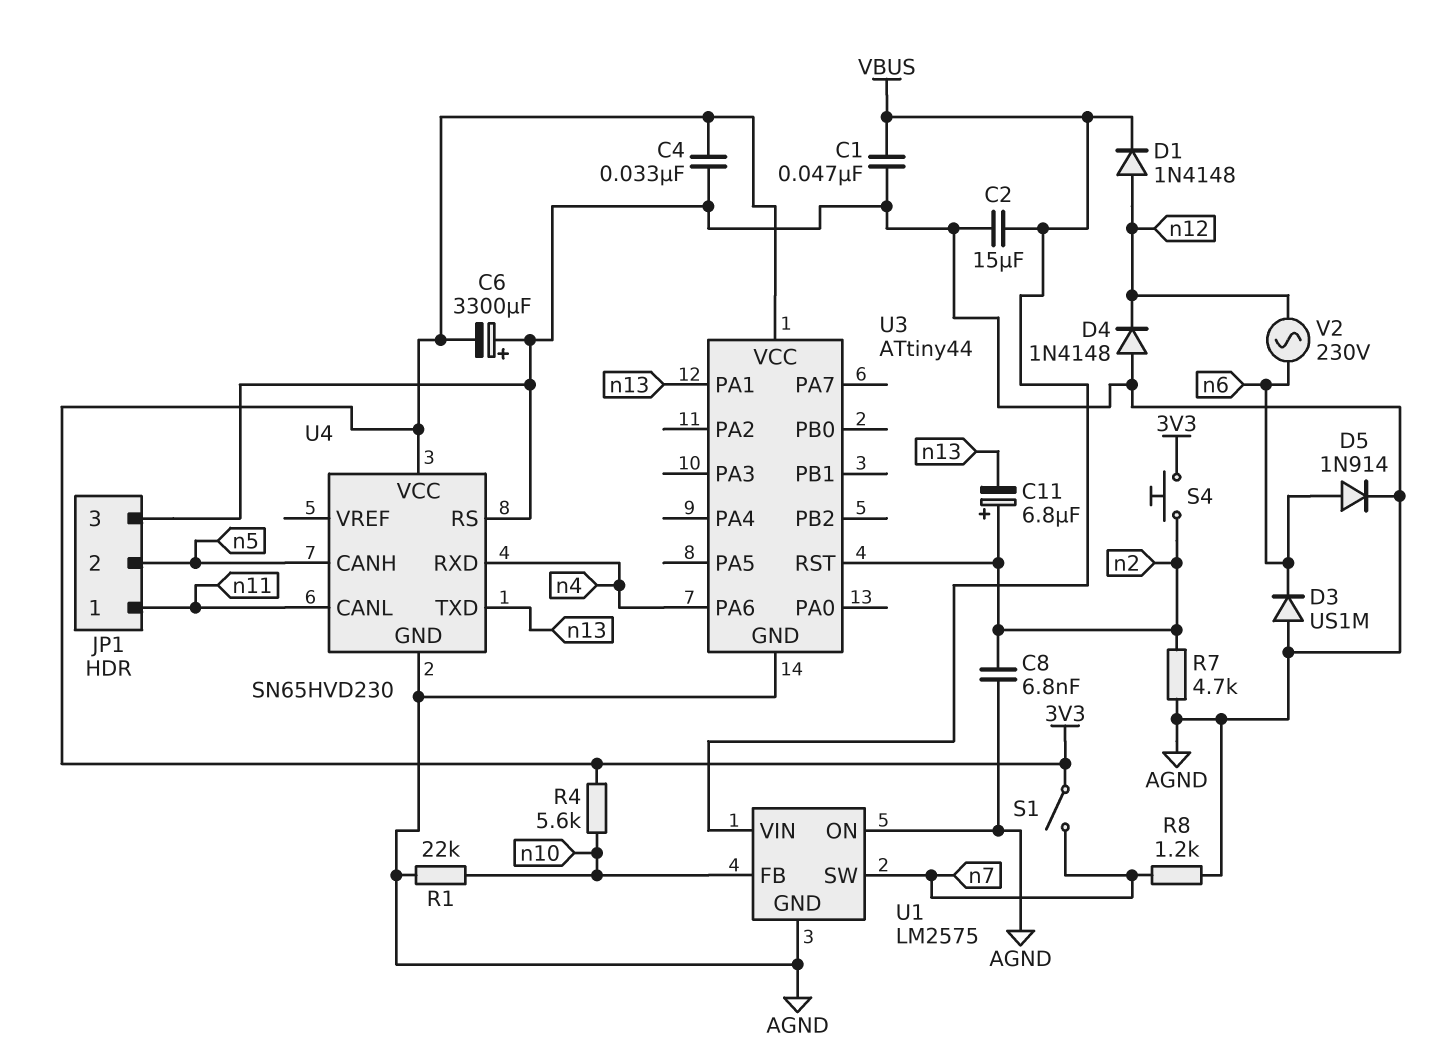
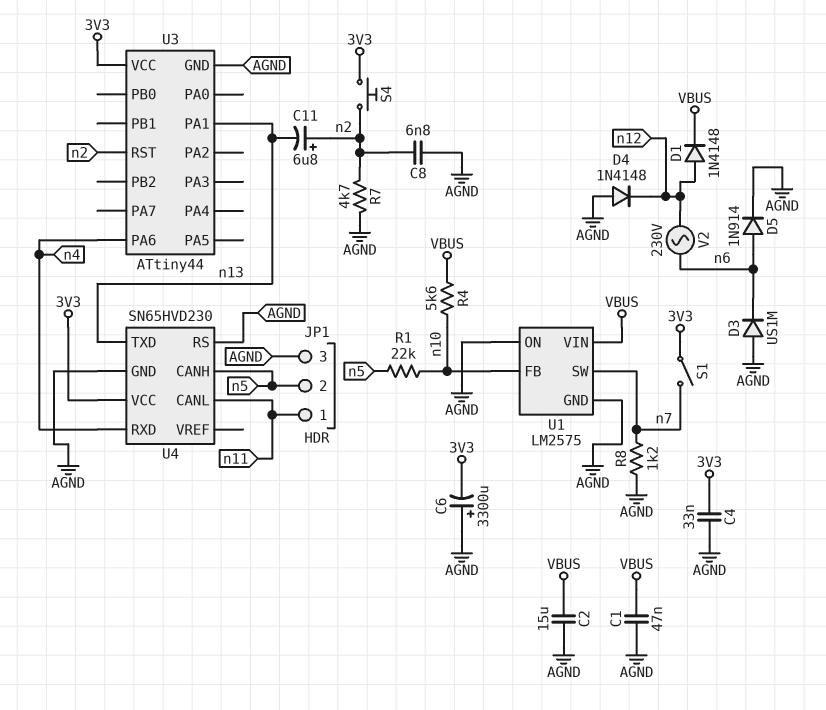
R1: 22k (AGND, n10) -> 22k (n5, n10)
R4: 5.6k (3V3, n10) -> 5.6k (VBUS, n10)

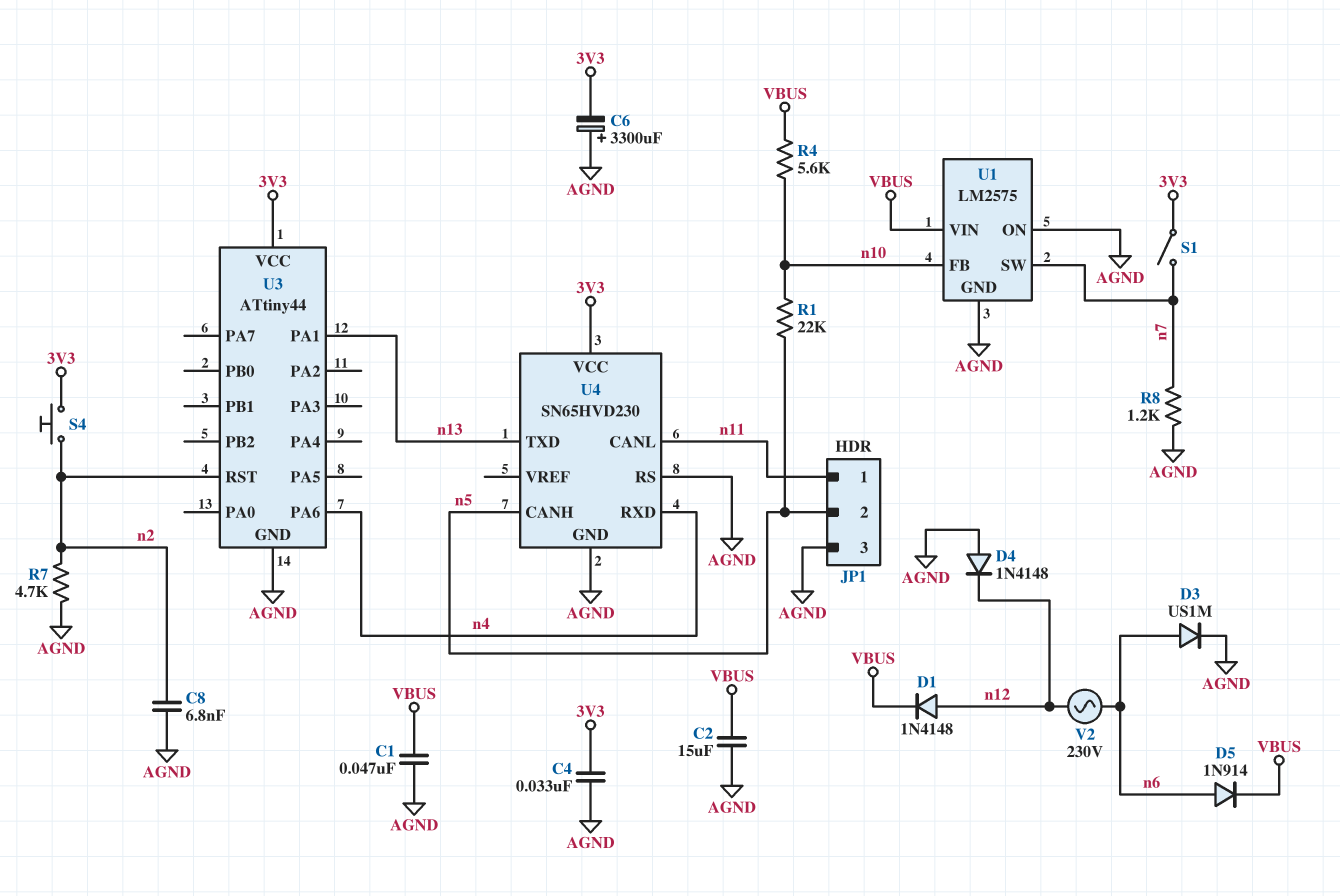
C11: 6.8uF (plus n2, minus n13) -> none
D3: diode US1M (A AGND, K n6) -> diode US1M (A n6, K AGND)
D5: diode 1N914 (A n6, K AGND) -> diode 1N914 (A n6, K VBUS)

